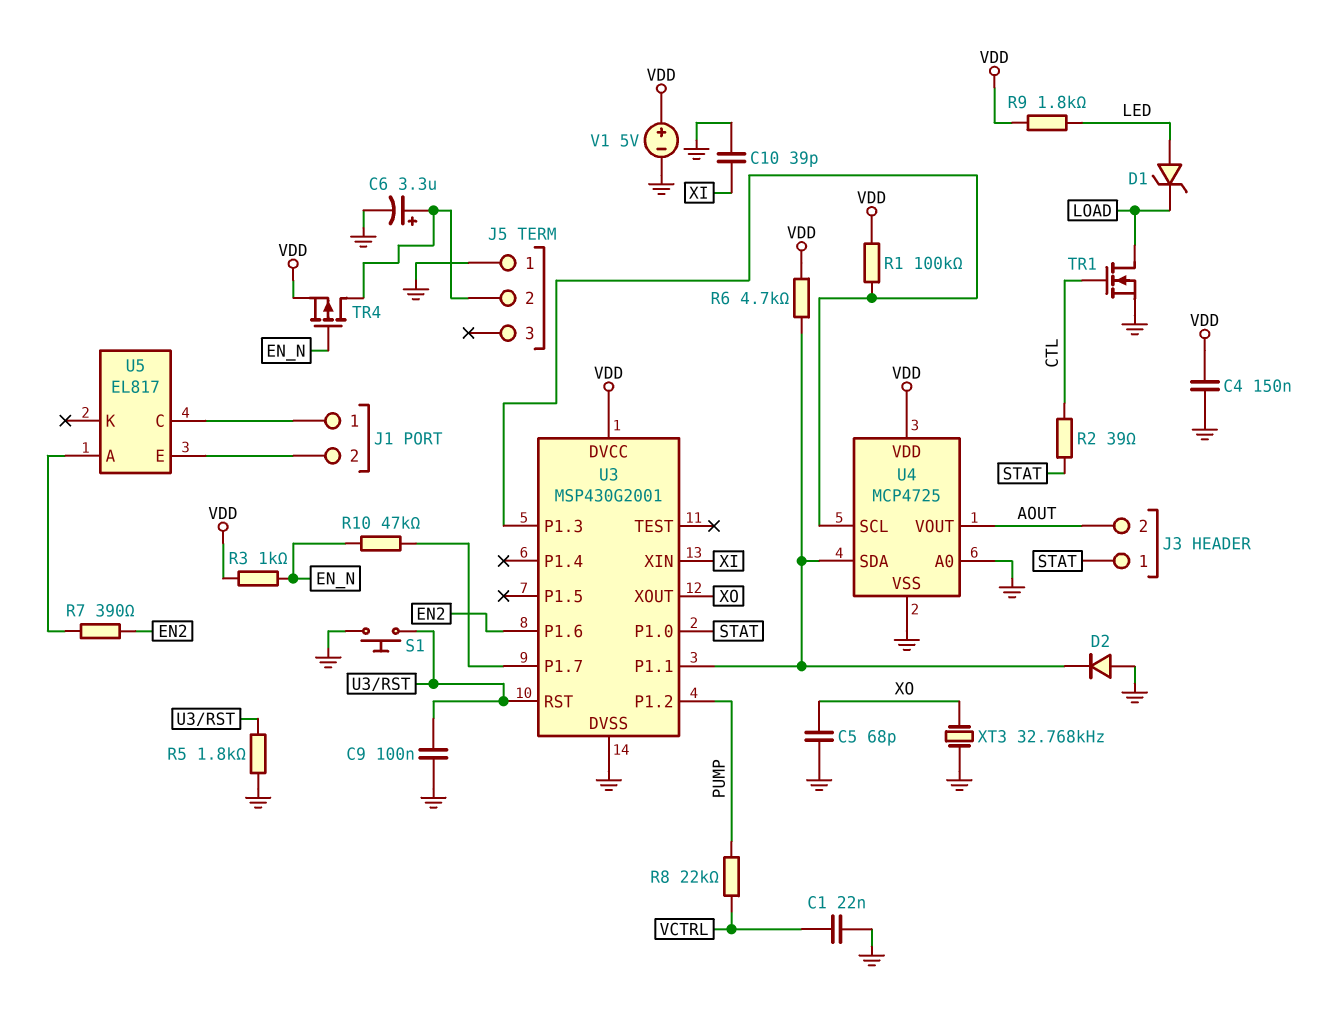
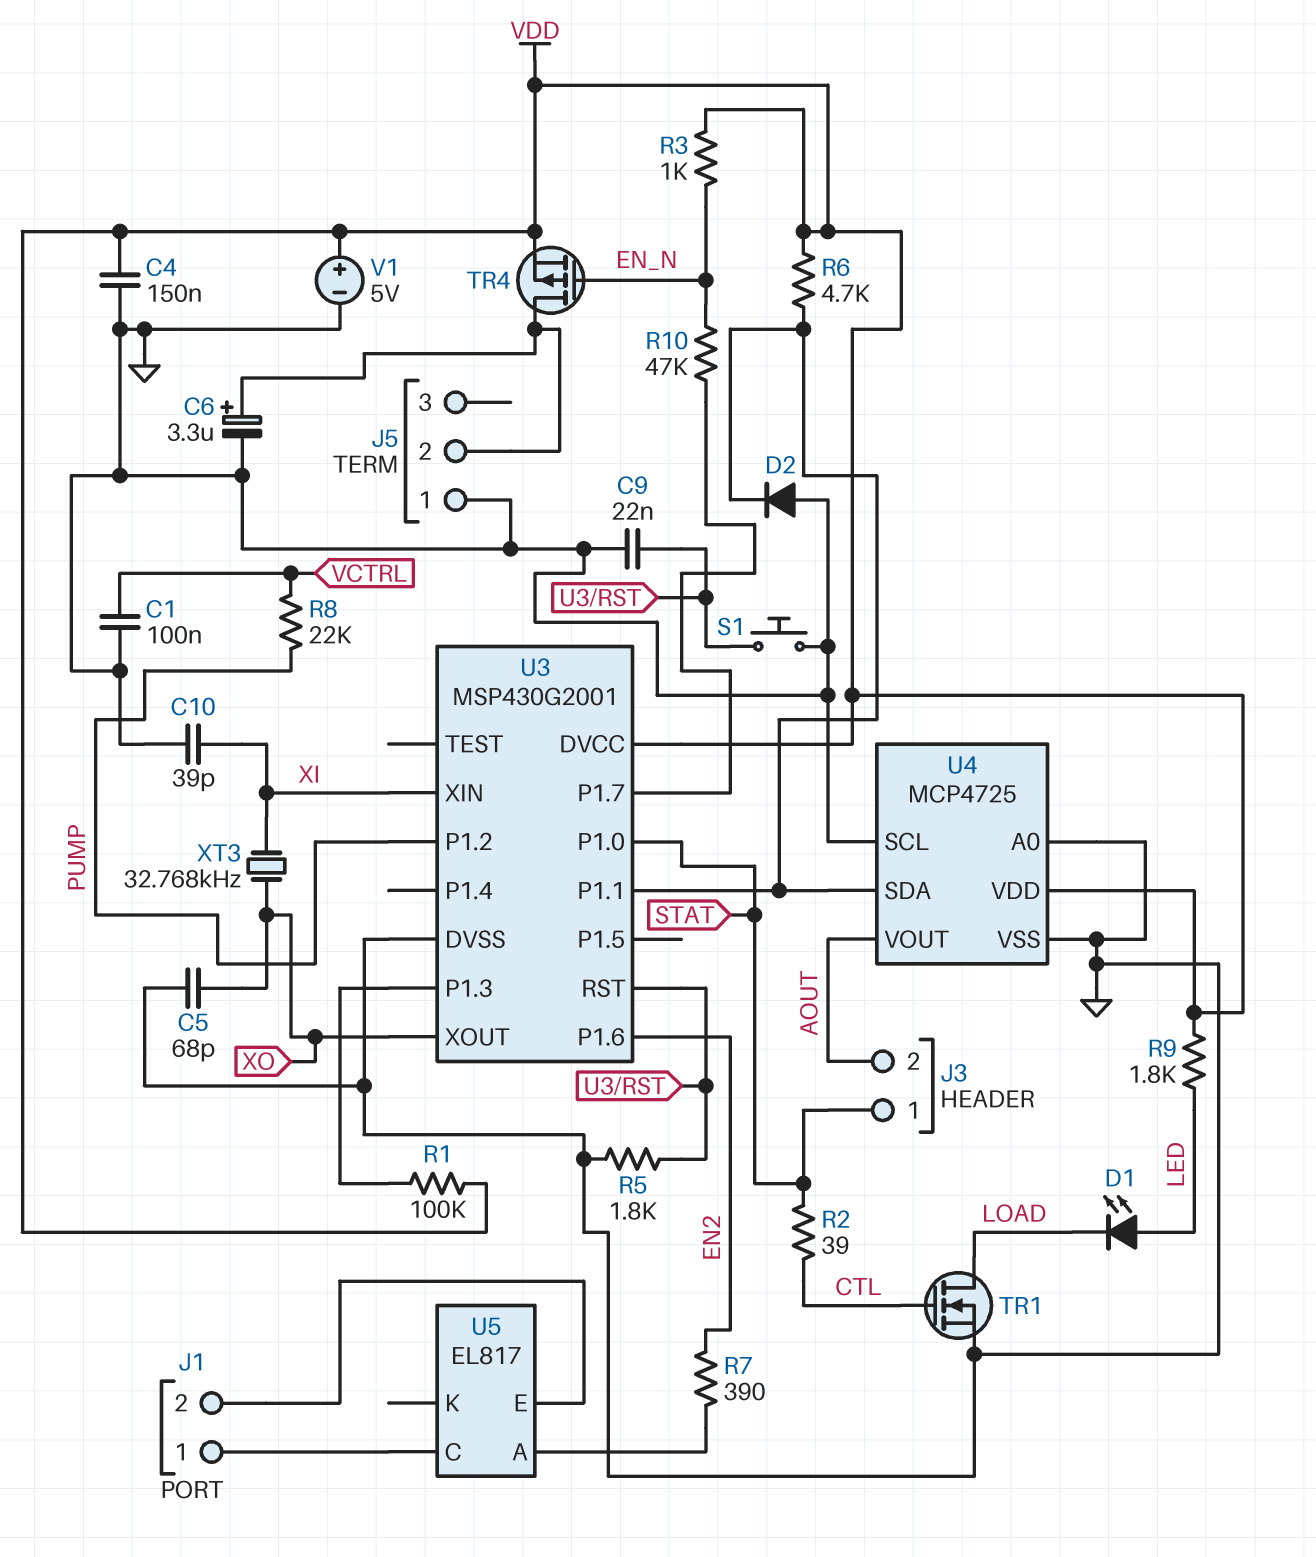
C1: 22nF (GND, VCTRL) -> 100nF (GND, VCTRL)
C9: 100nF (GND, U3/RST) -> 22nF (GND, U3/RST)
D1: zener (A LED, K LOAD) -> LED (A LED, K LOAD)
U4 pin SCL: U3/P1.3 -> GND
XT3: 32.768kHz (GND, XO) -> 32.768kHz (XI, XO)

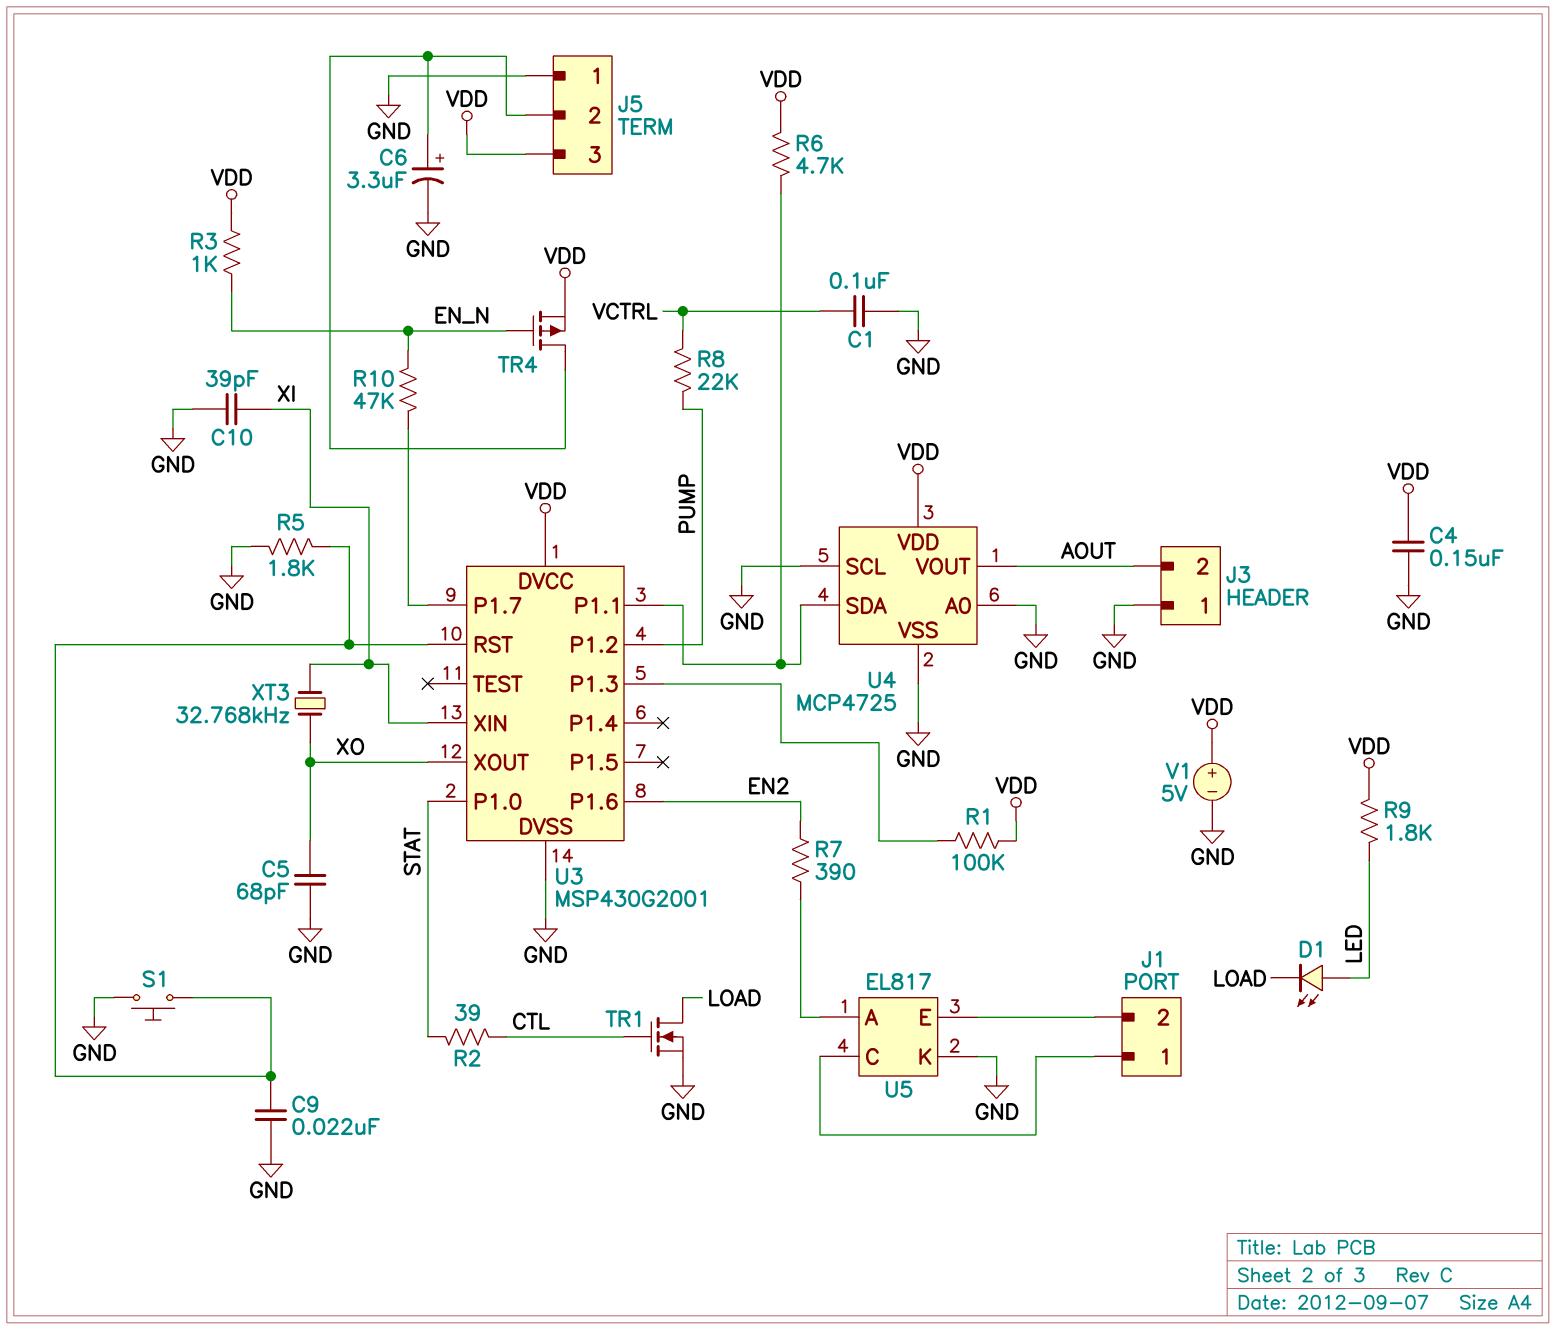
D2: diode (A GND, K U3/P1.1) -> none
J3 pin 1: STAT -> GND
J5 pin 3: none -> VDD
U5 pin K: none -> GND

